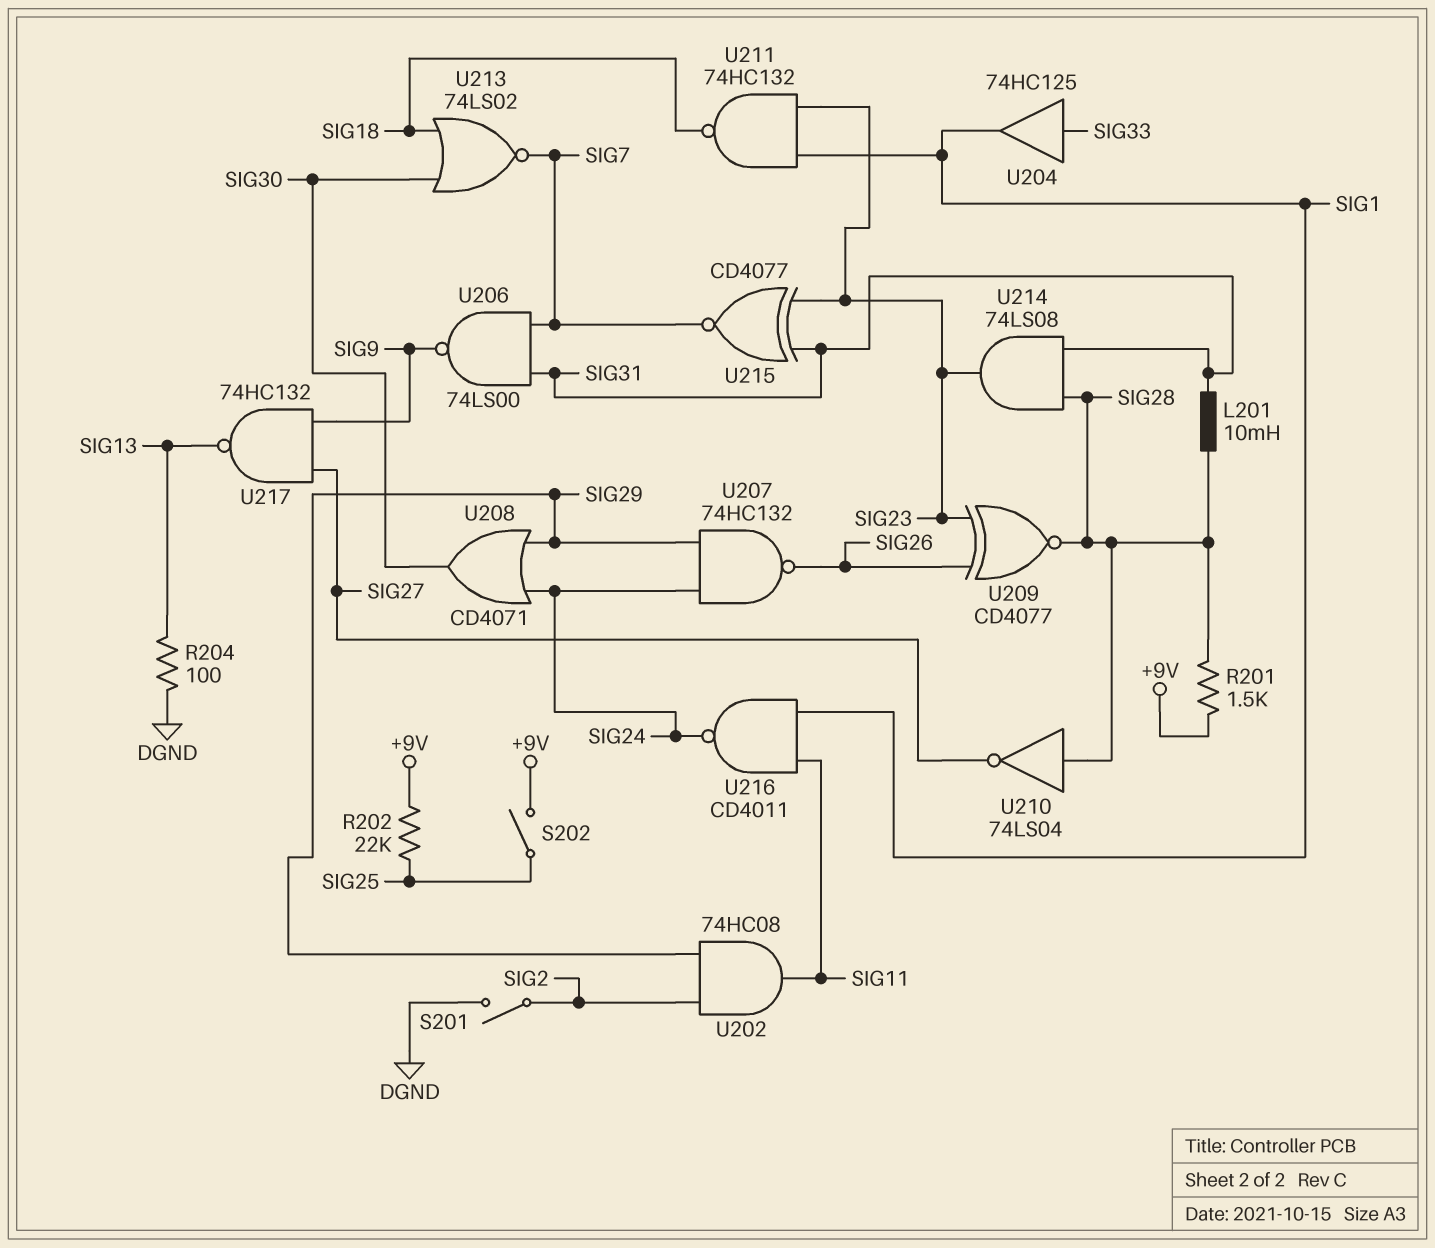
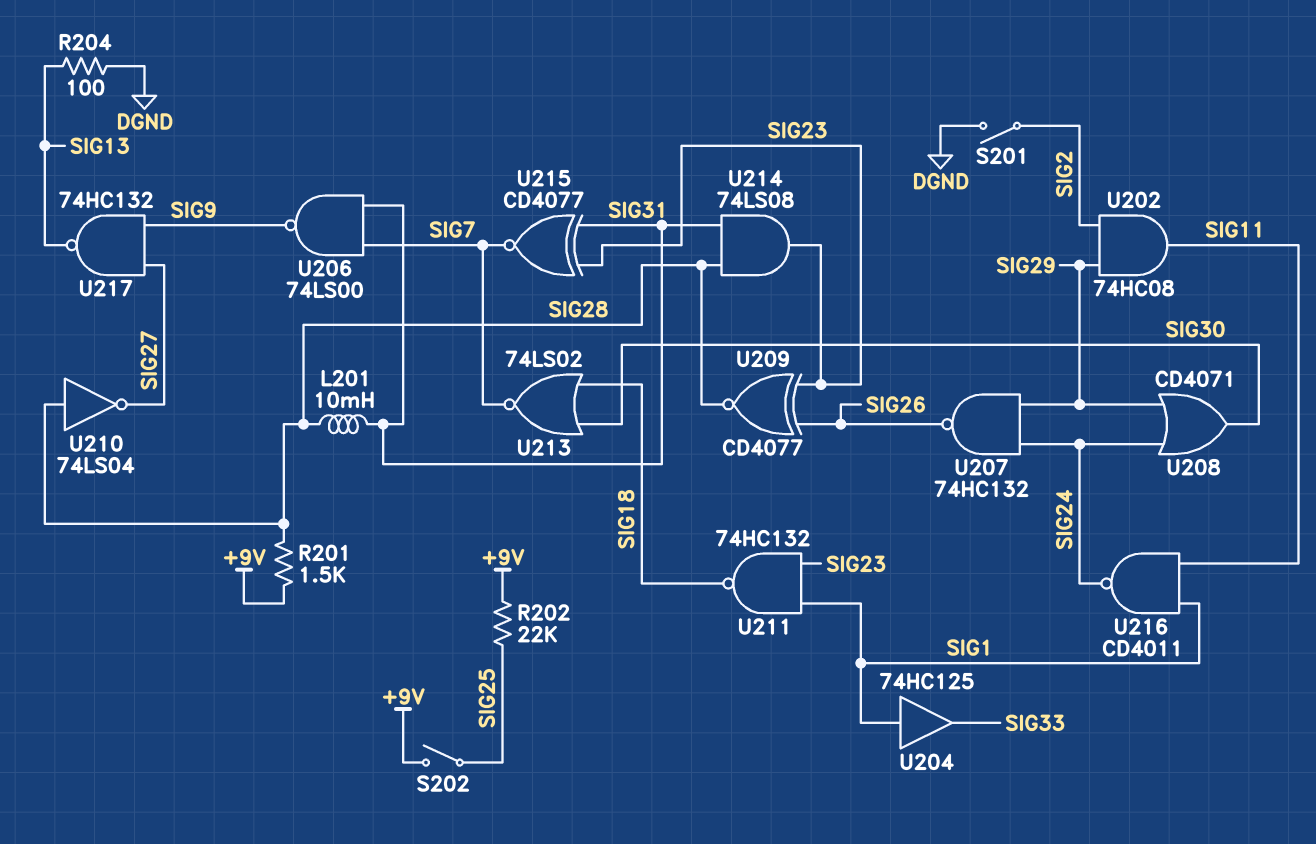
U204: buffer 74HC125 (in SIG33, out SIG1) -> buffer 74HC125 (in SIG1, out SIG33)

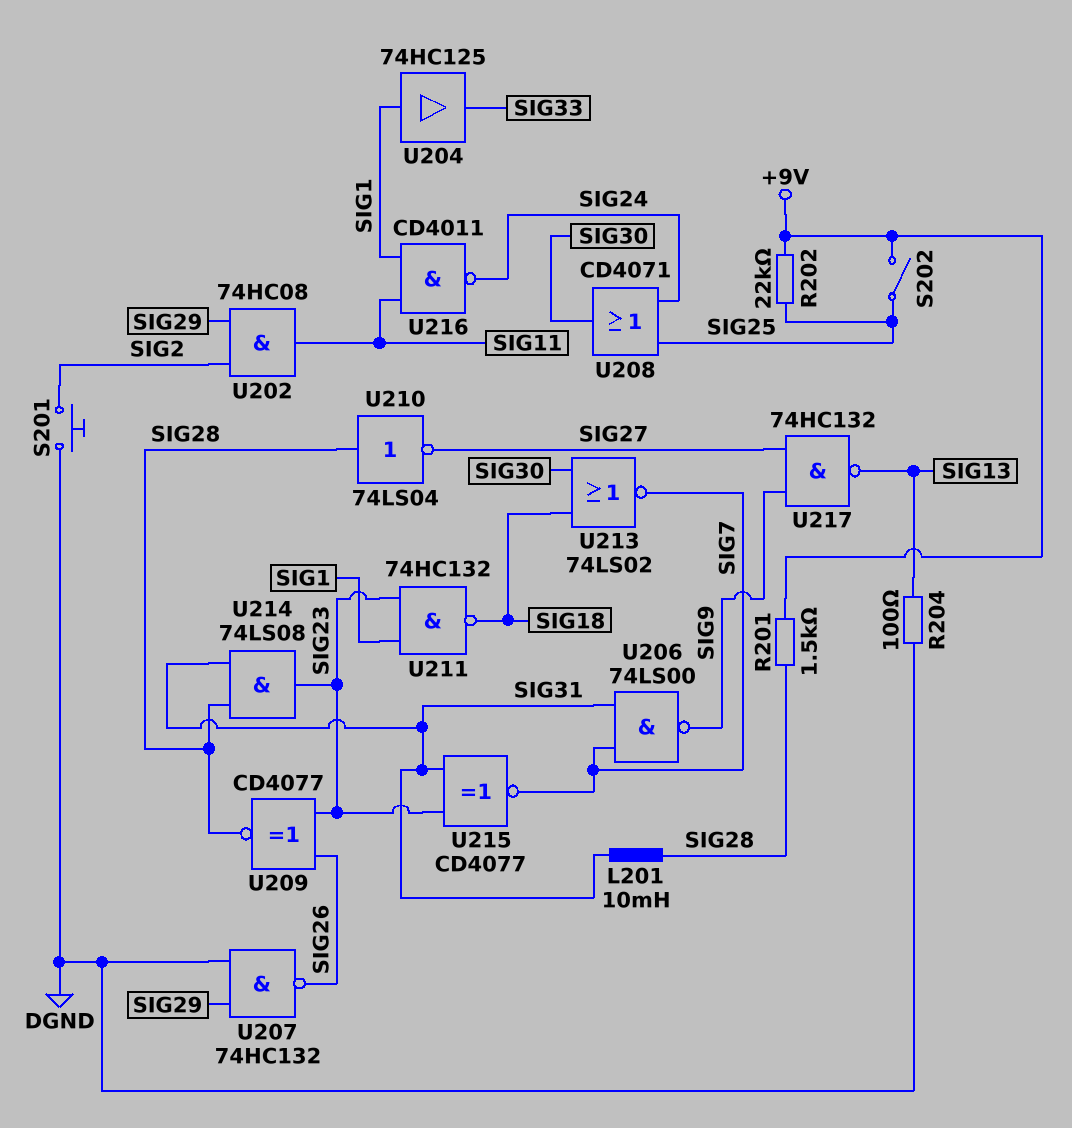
S201: switch (DGND, SIG2) -> button (DGND, SIG2)
U207: NAND 74HC132 (in SIG24, in SIG29, out SIG26) -> NAND 74HC132 (in DGND, in SIG29, out SIG26)
U208: OR CD4071 (in SIG24, in SIG29, out SIG30) -> OR CD4071 (in SIG24, in SIG25, out SIG30)

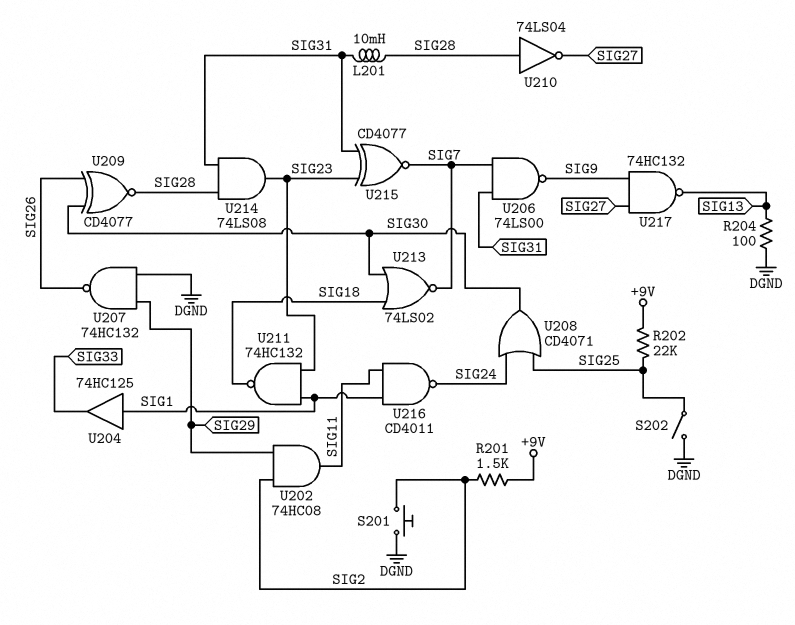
R201: 1.5k (+9V, SIG28) -> 1.5k (+9V, SIG2)
S202: switch (+9V, SIG25) -> switch (DGND, SIG25)
U209: XNOR CD4077 (in SIG23, in SIG26, out SIG28) -> XNOR CD4077 (in SIG26, in SIG30, out SIG28)

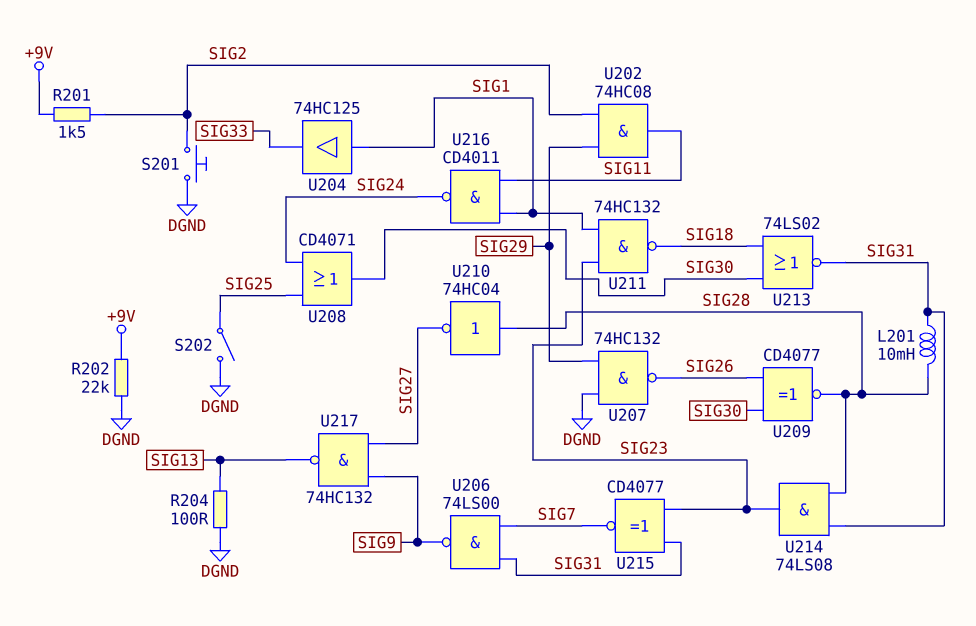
R202: 22k (+9V, SIG25) -> 22k (+9V, DGND)
U210: NOT 74LS04 (in SIG28, out SIG27) -> NOT 74HC04 (in SIG28, out SIG27)
U213: NOR 74LS02 (in SIG18, in SIG30, out SIG7) -> NOR 74LS02 (in SIG18, in SIG30, out SIG31)

